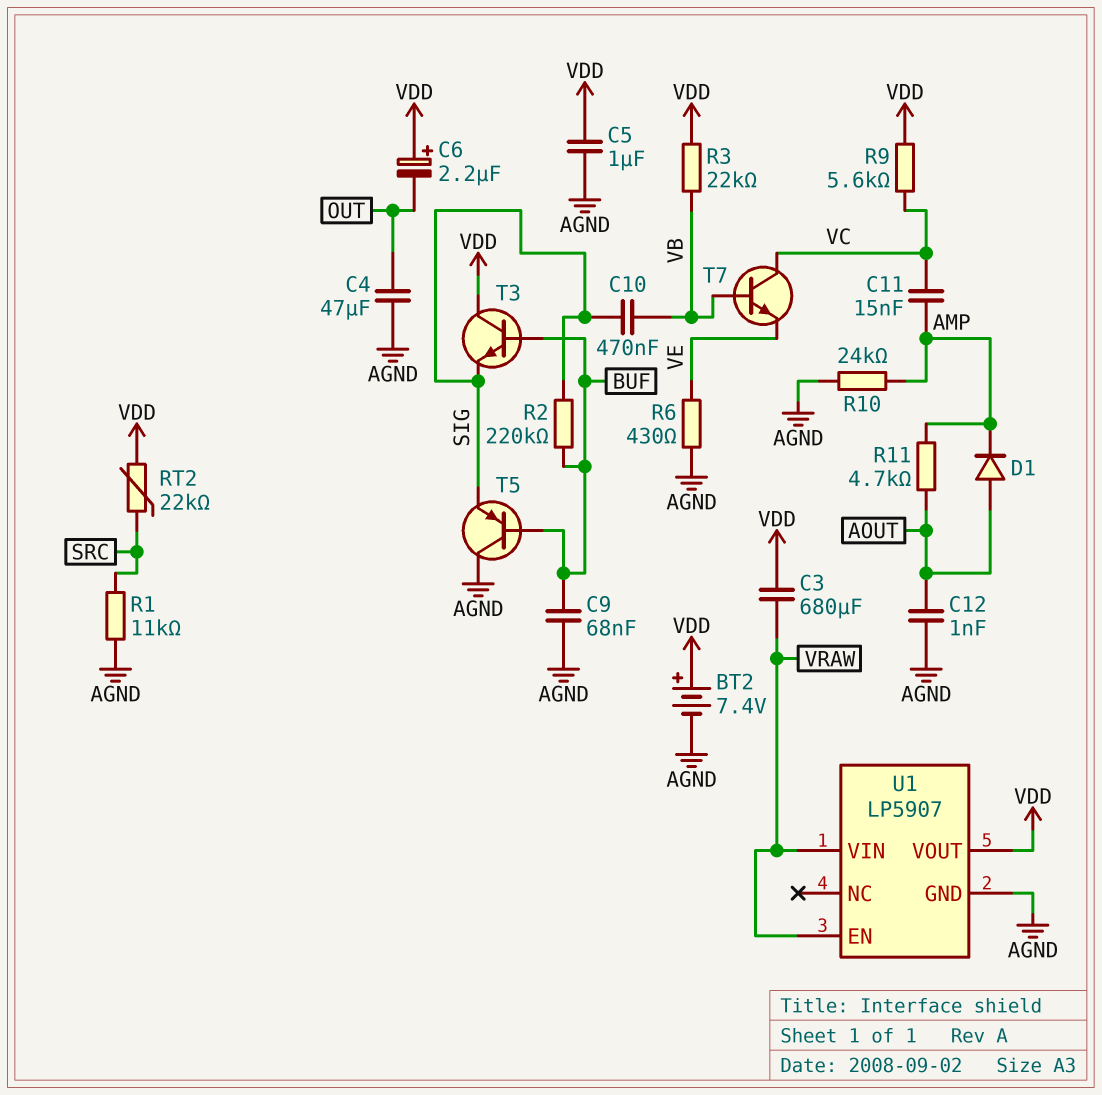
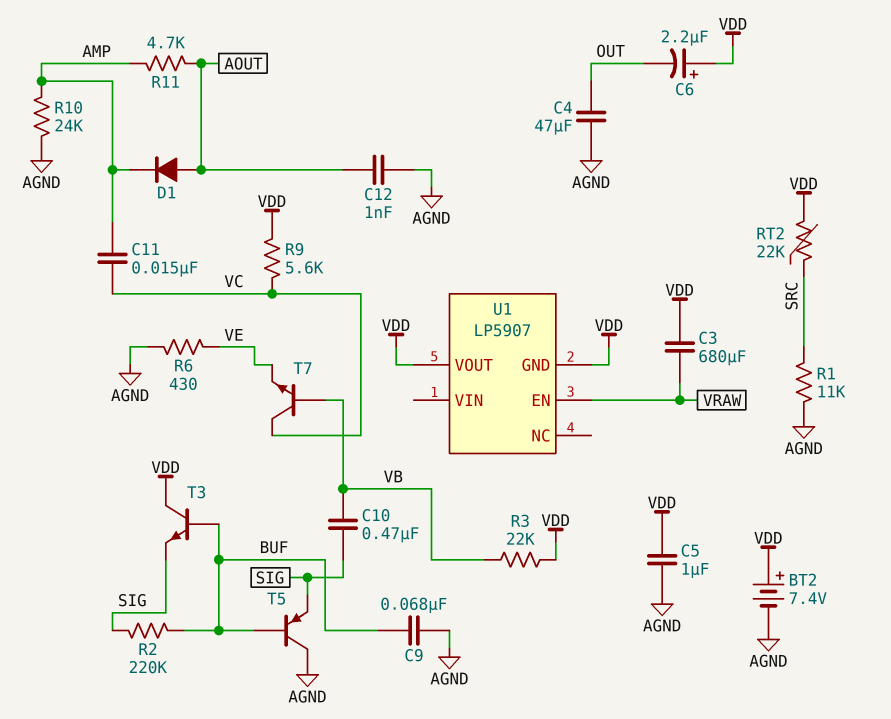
U1 pin GND: AGND -> VDD
U1 pin VIN: VRAW -> none

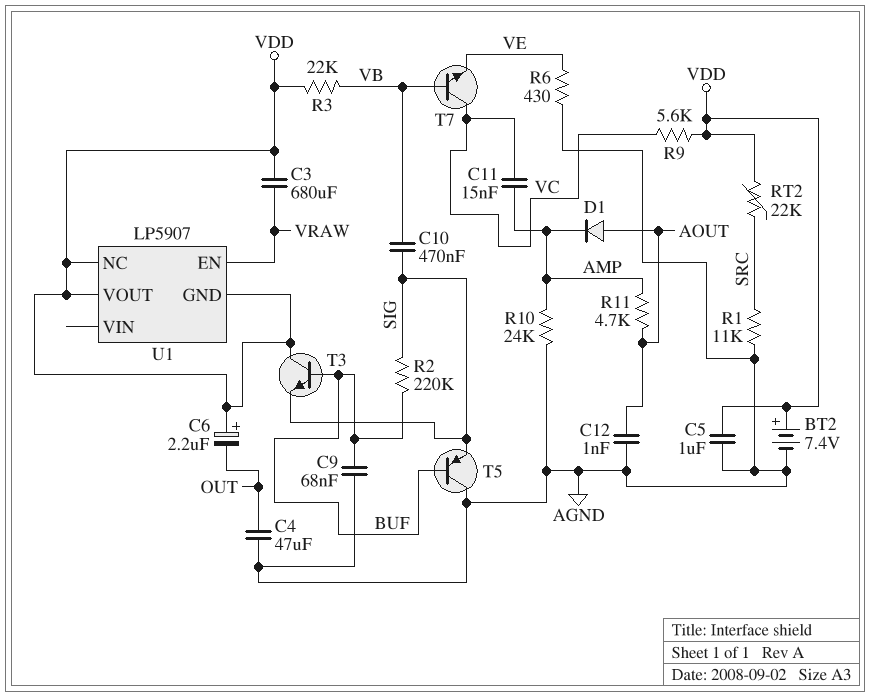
U1 pin NC: none -> VDD

